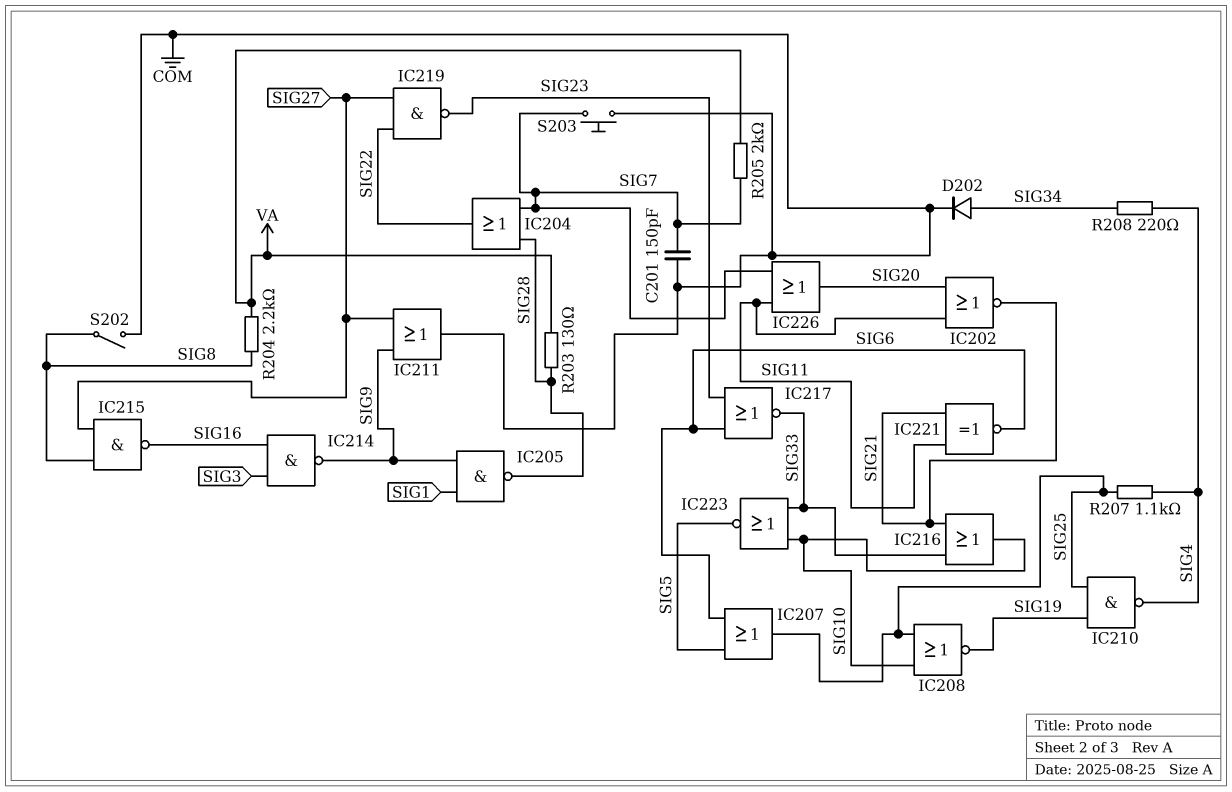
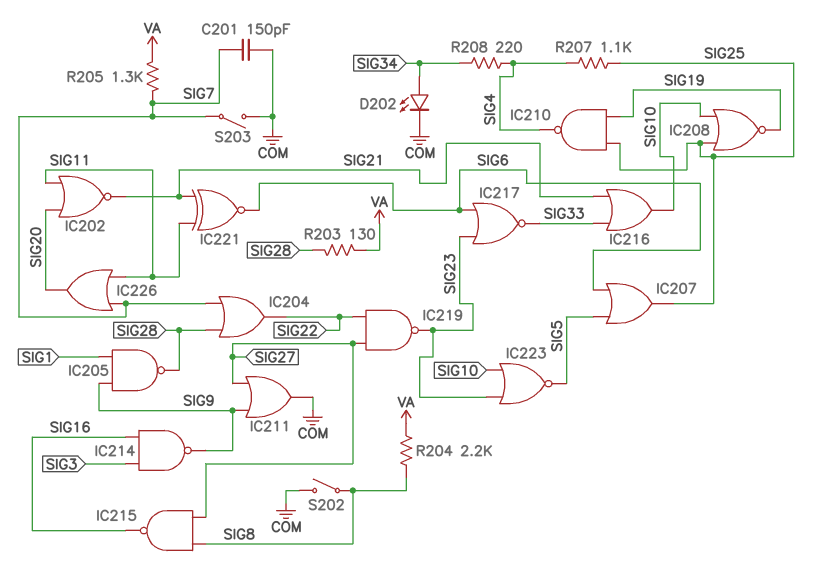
D202: diode (A SIG34, K COM) -> LED (A SIG34, K COM)
IC223: NOR (in SIG10, in SIG33, out SIG5) -> NOR (in SIG10, in SIG23, out SIG5)
R205: 2k (SIG7, VA) -> 1.3k (SIG7, VA)
S203: button (COM, SIG7) -> switch (COM, SIG7)

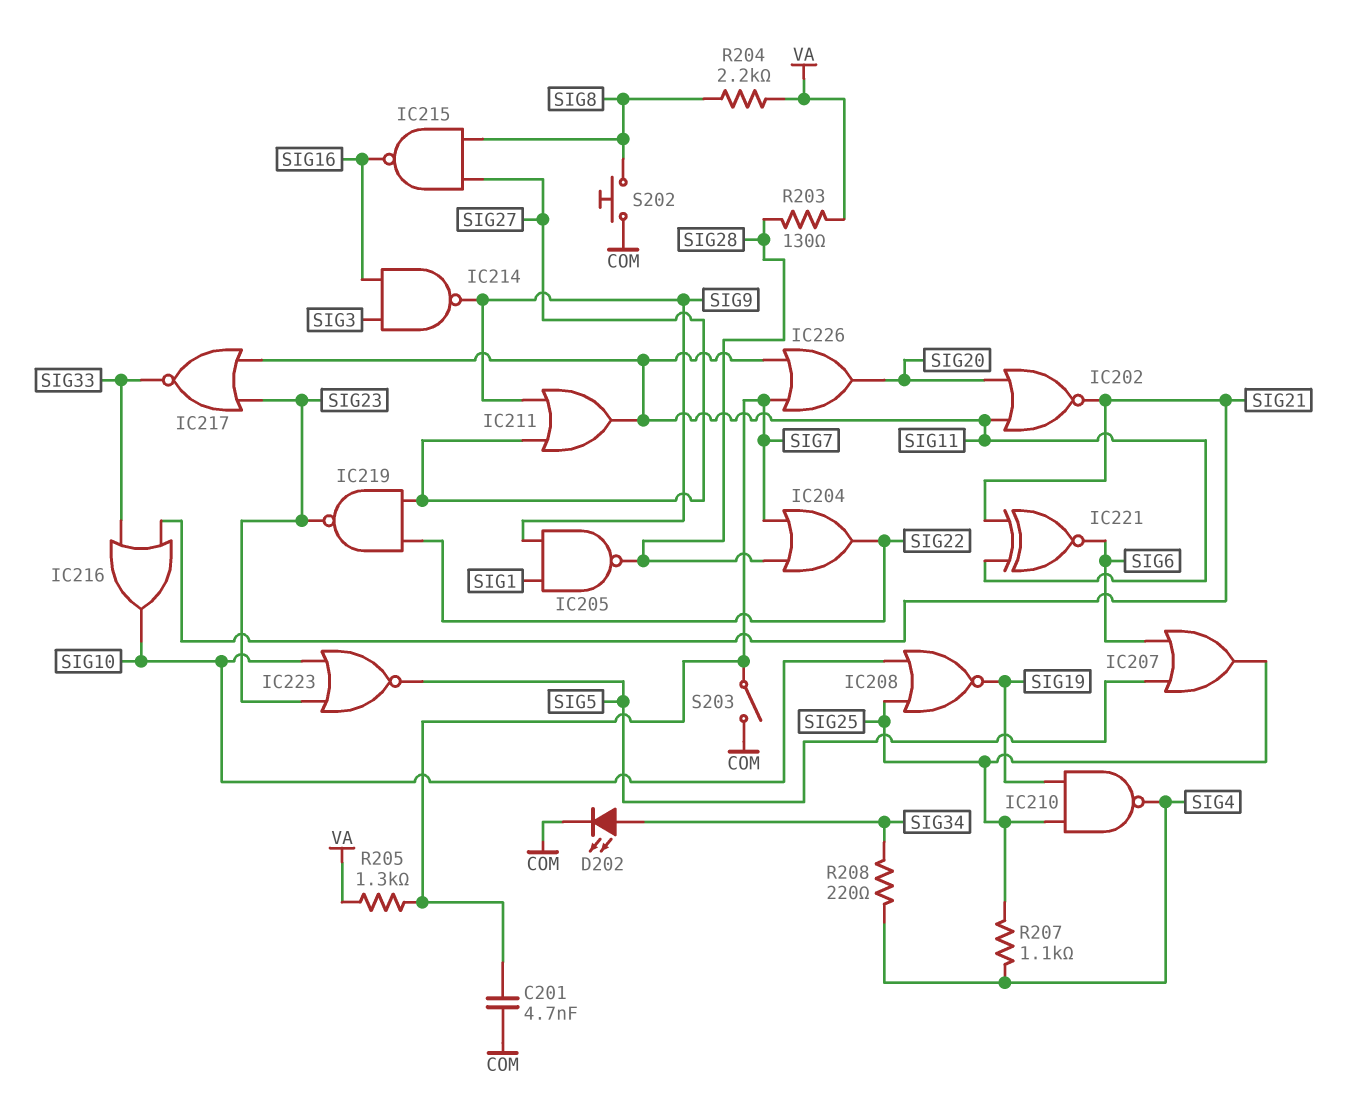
C201: 150pF (COM, SIG7) -> 4.7nF (COM, SIG7)
IC211: OR (in SIG9, in SIG27, out COM) -> OR (in SIG9, in SIG27, out SIG11)
IC217: NOR (in SIG6, in SIG23, out SIG33) -> NOR (in SIG11, in SIG23, out SIG33)
S202: switch (COM, SIG8) -> button (COM, SIG8)

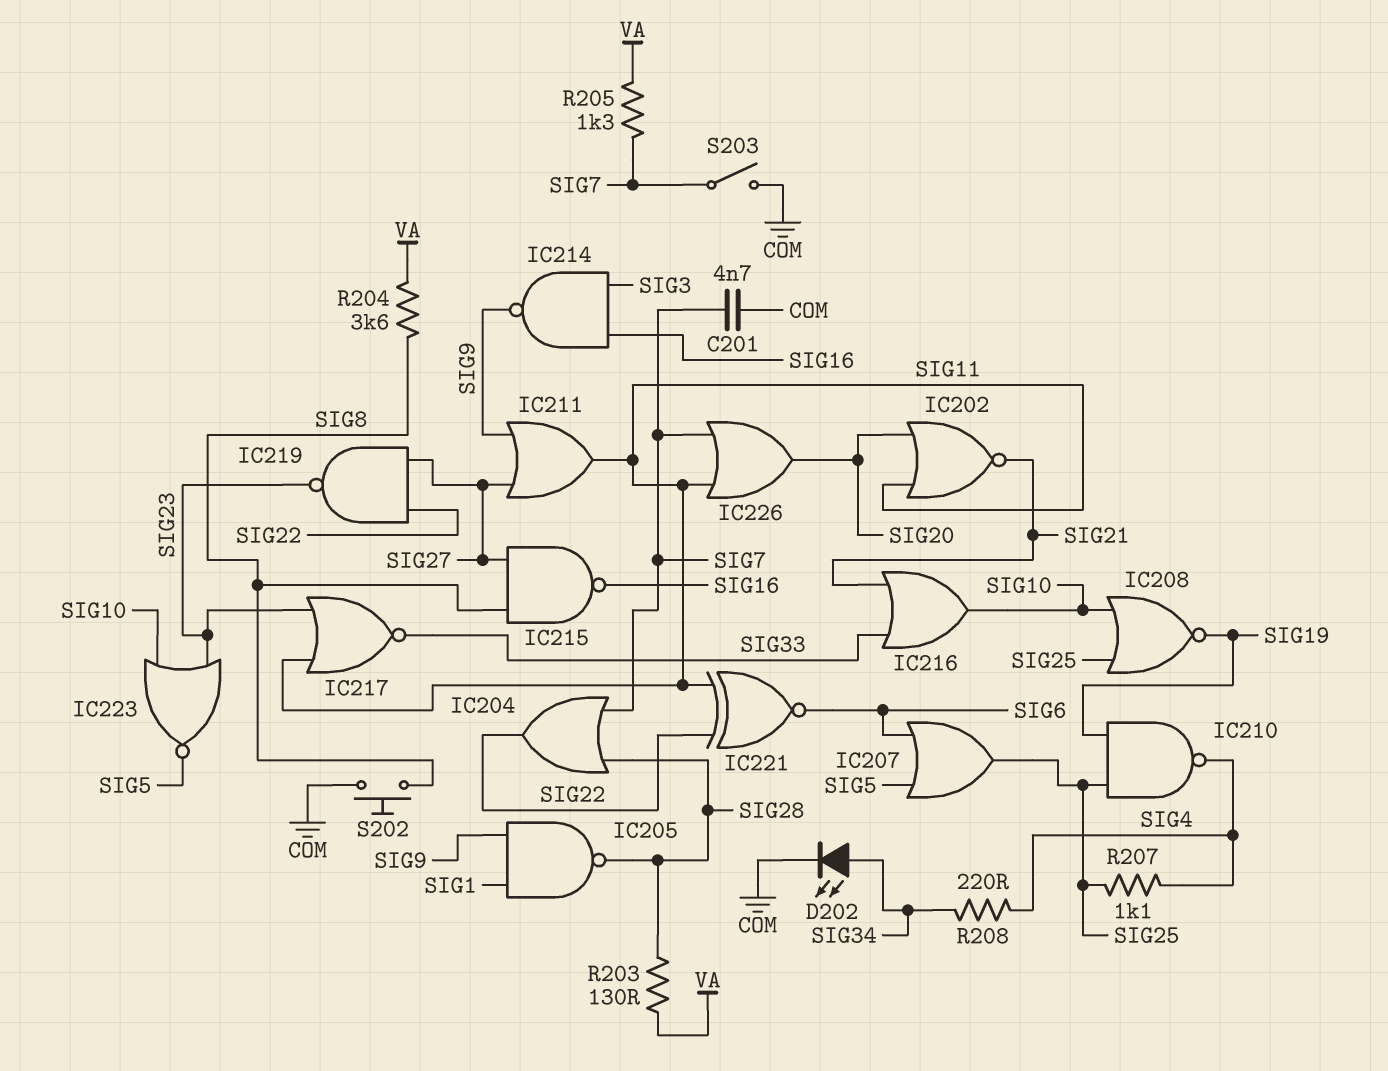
IC221: XNOR (in SIG11, in SIG21, out SIG6) -> XNOR (in SIG11, in SIG22, out SIG6)
R204: 2.2k (SIG8, VA) -> 3.6k (SIG8, VA)

